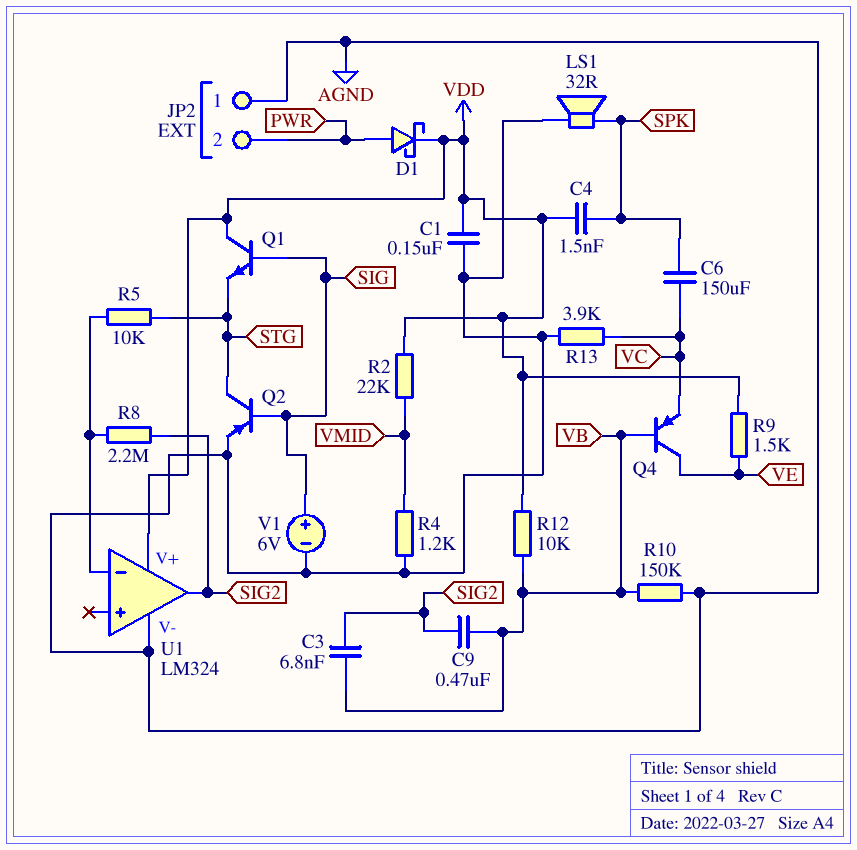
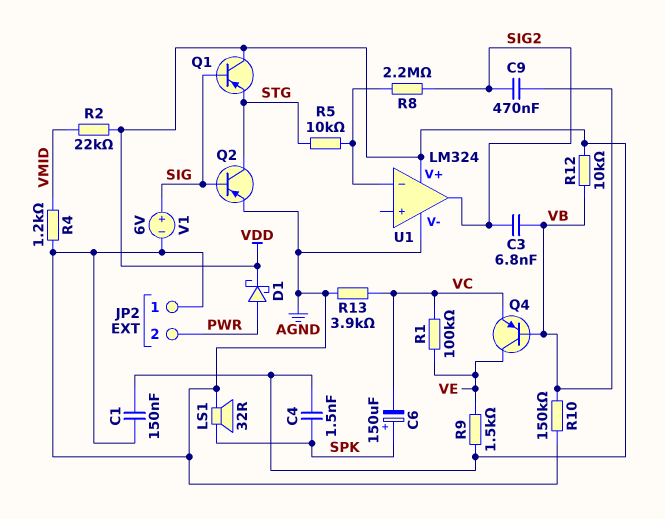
C6: 150uF (SPK, VC) -> 150uF (plus SPK, minus VC)
Q1: NPN (B SIG, C VDD, E STG) -> PNP (B SIG, C VDD, E STG)
R1: none -> 100k (VC, VE)

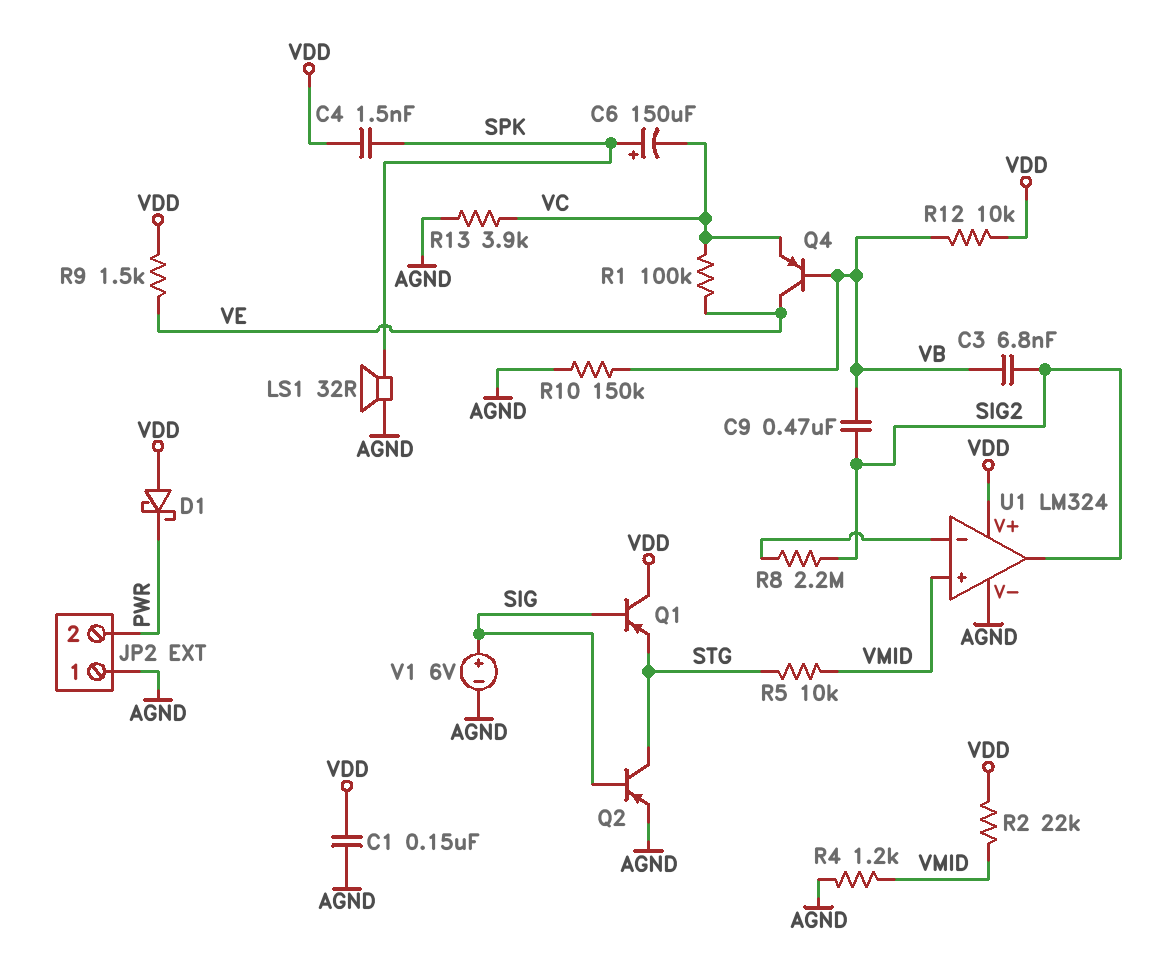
D1: schottky (A PWR, K VDD) -> schottky (A VDD, K PWR)
R5: 10k (STG, U1/in-) -> 10k (STG, VMID)
U1 pin in+: none -> VMID

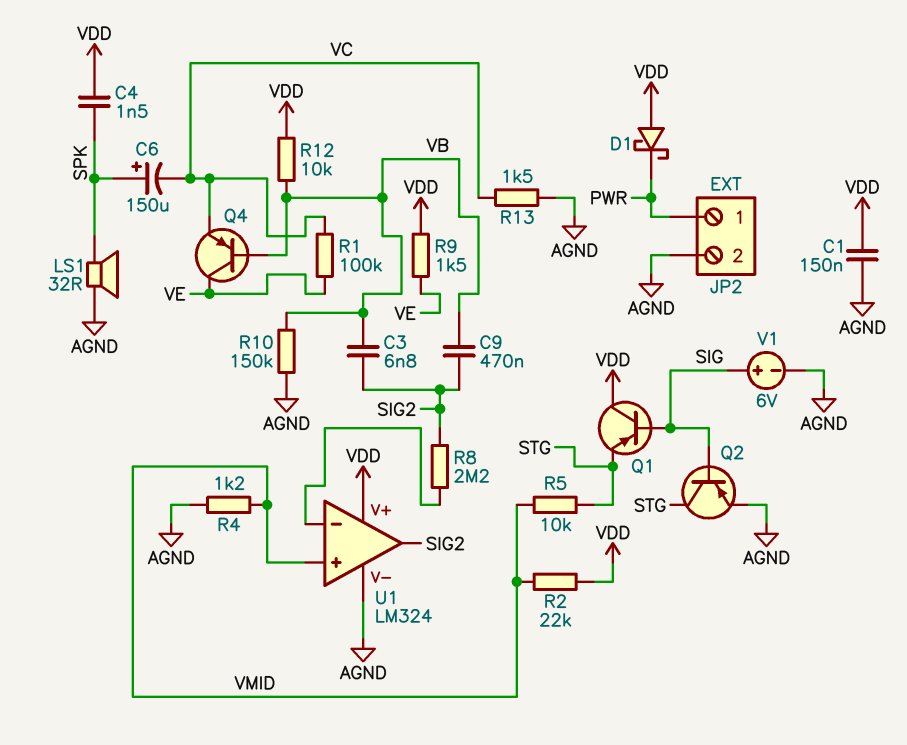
JP2 pin 1: AGND -> PWR
JP2 pin 2: PWR -> AGND
R13: 3.9k (AGND, VC) -> 1.5k (AGND, VC)

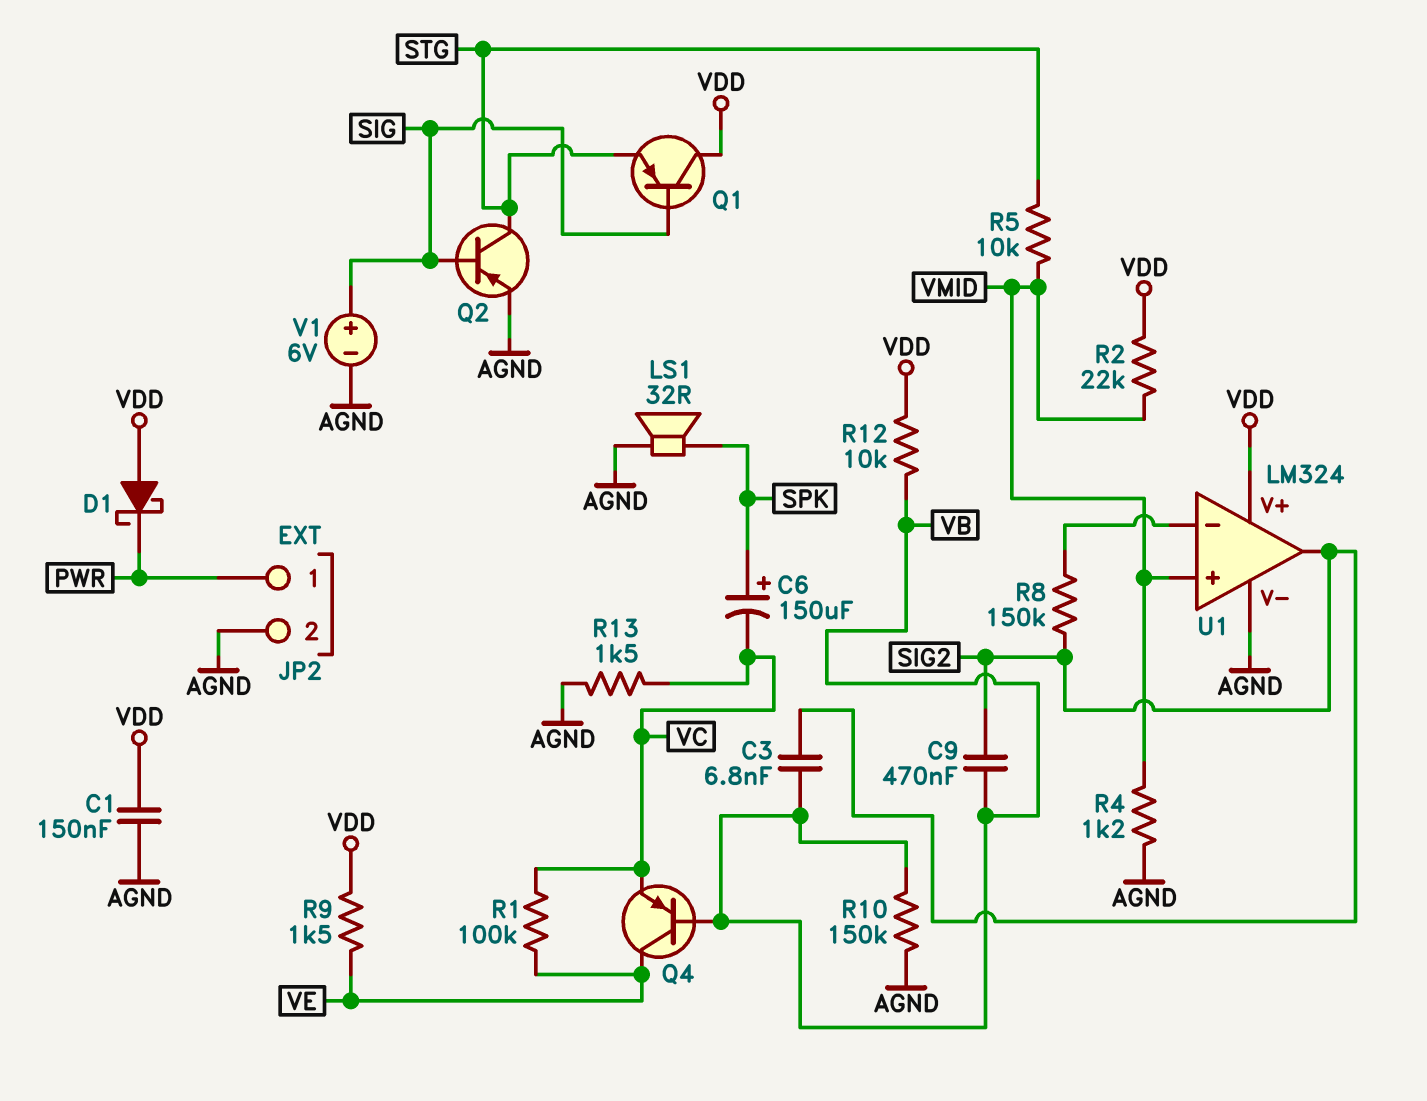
C4: 1.5nF (SPK, VDD) -> none
R8: 2.2M (SIG2, U1/in-) -> 150k (SIG2, U1/in-)

